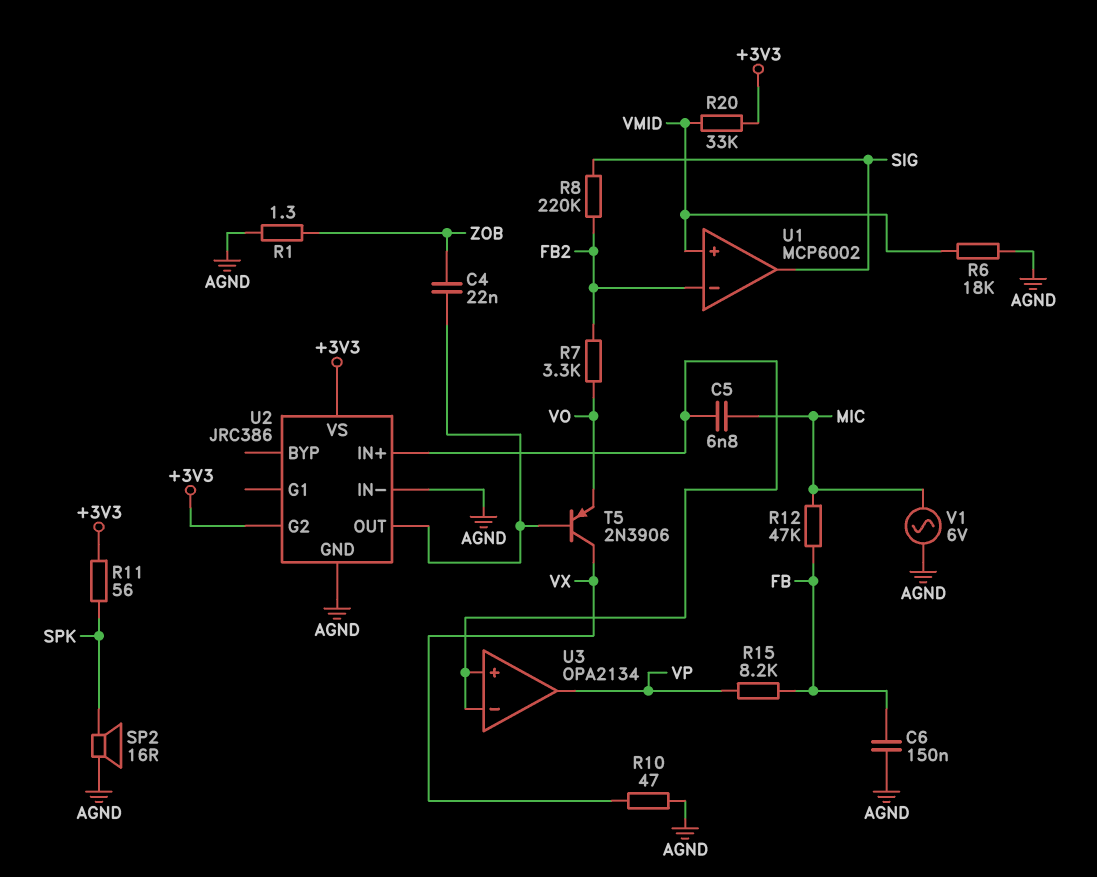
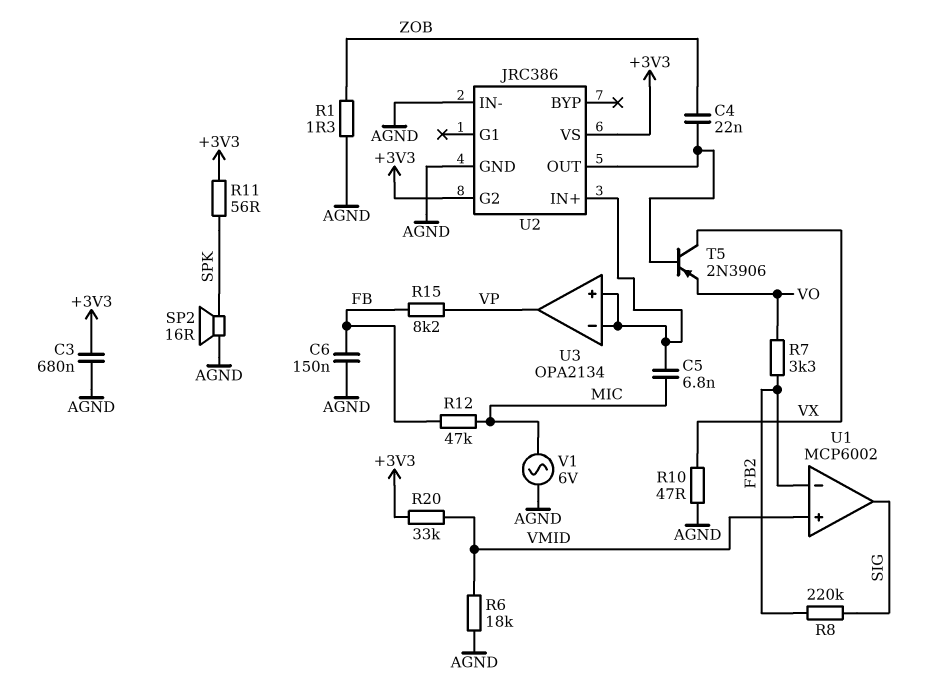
C3: none -> 680nF (+3V3, AGND)

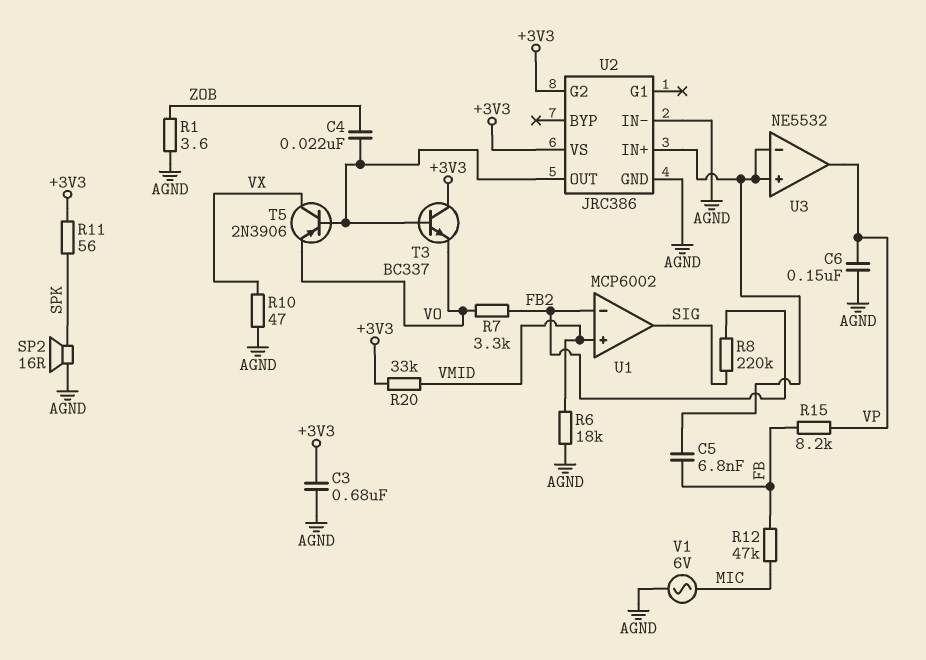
C5: 6.8nF (MIC, U2/IN+) -> 6.8nF (FB, U2/IN+)
C6: 150nF (AGND, FB) -> 150nF (AGND, VP)
R1: 1.3 (AGND, ZOB) -> 3.6 (AGND, ZOB)
T3: none -> NPN BC337 (B U2/OUT, C +3V3, E VO)
U3: OPA2134 -> NE5532

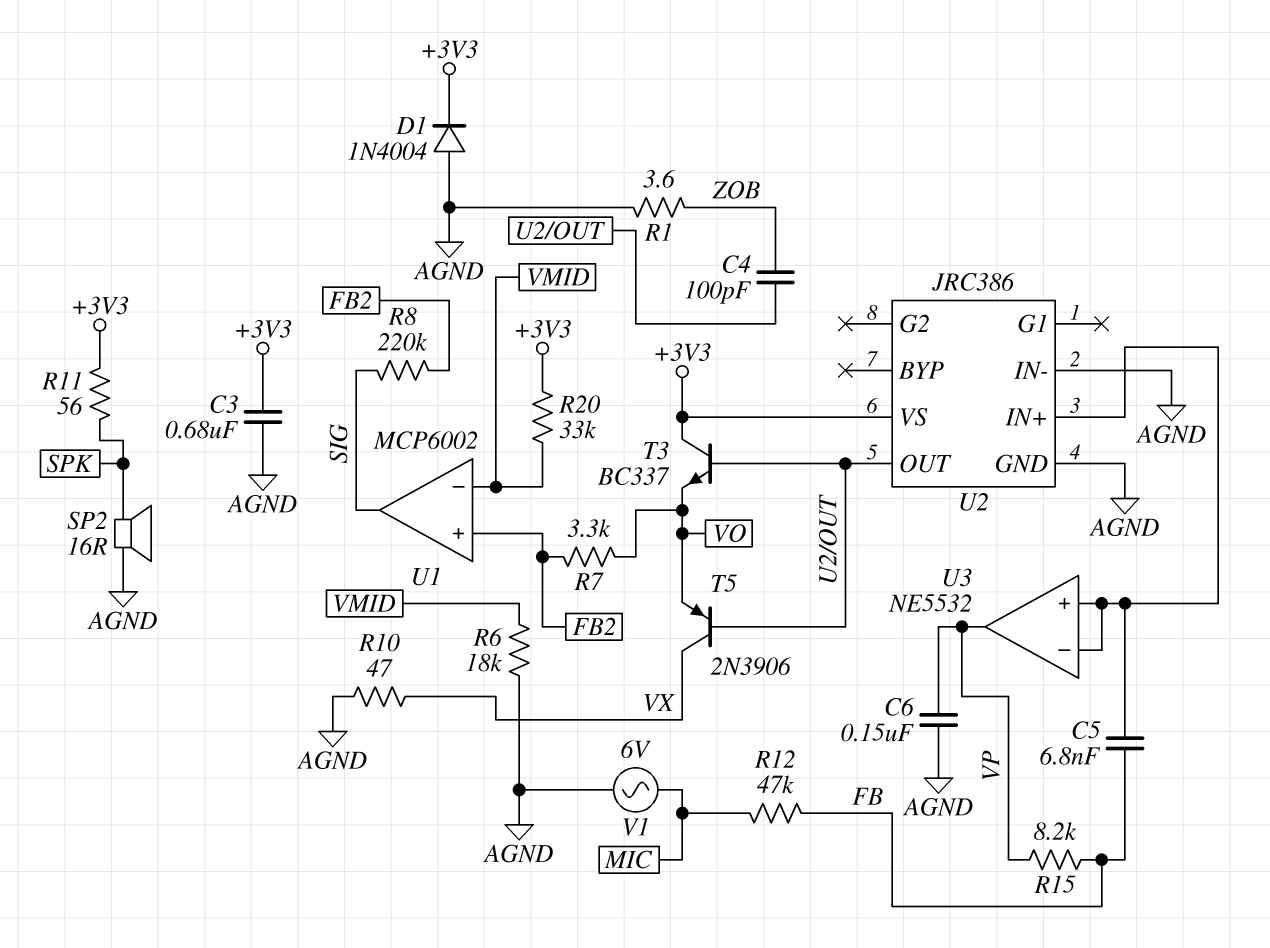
C4: 22nF (U2/OUT, ZOB) -> 100pF (U2/OUT, ZOB)
D1: none -> diode 1N4004 (A AGND, K +3V3)
U1 pin in+: VMID -> FB2
U1 pin in-: FB2 -> VMID
U2 pin G2: +3V3 -> none

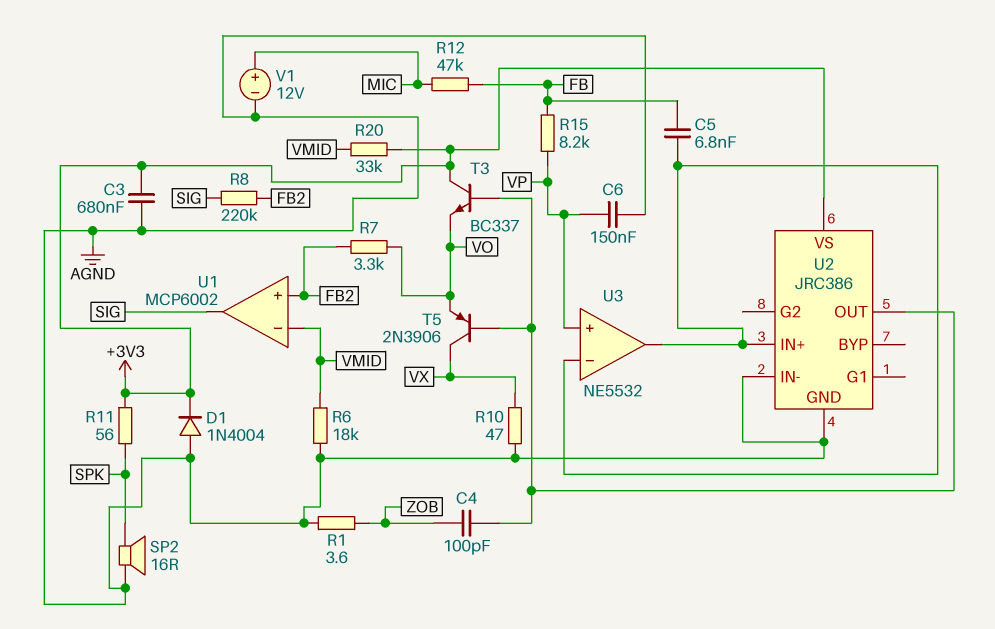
U3 pin in+: U2/IN+ -> VP
U3 pin out: VP -> U2/IN+
V1: AC 6V (AGND, MIC) -> 12V (plus MIC, minus AGND)

